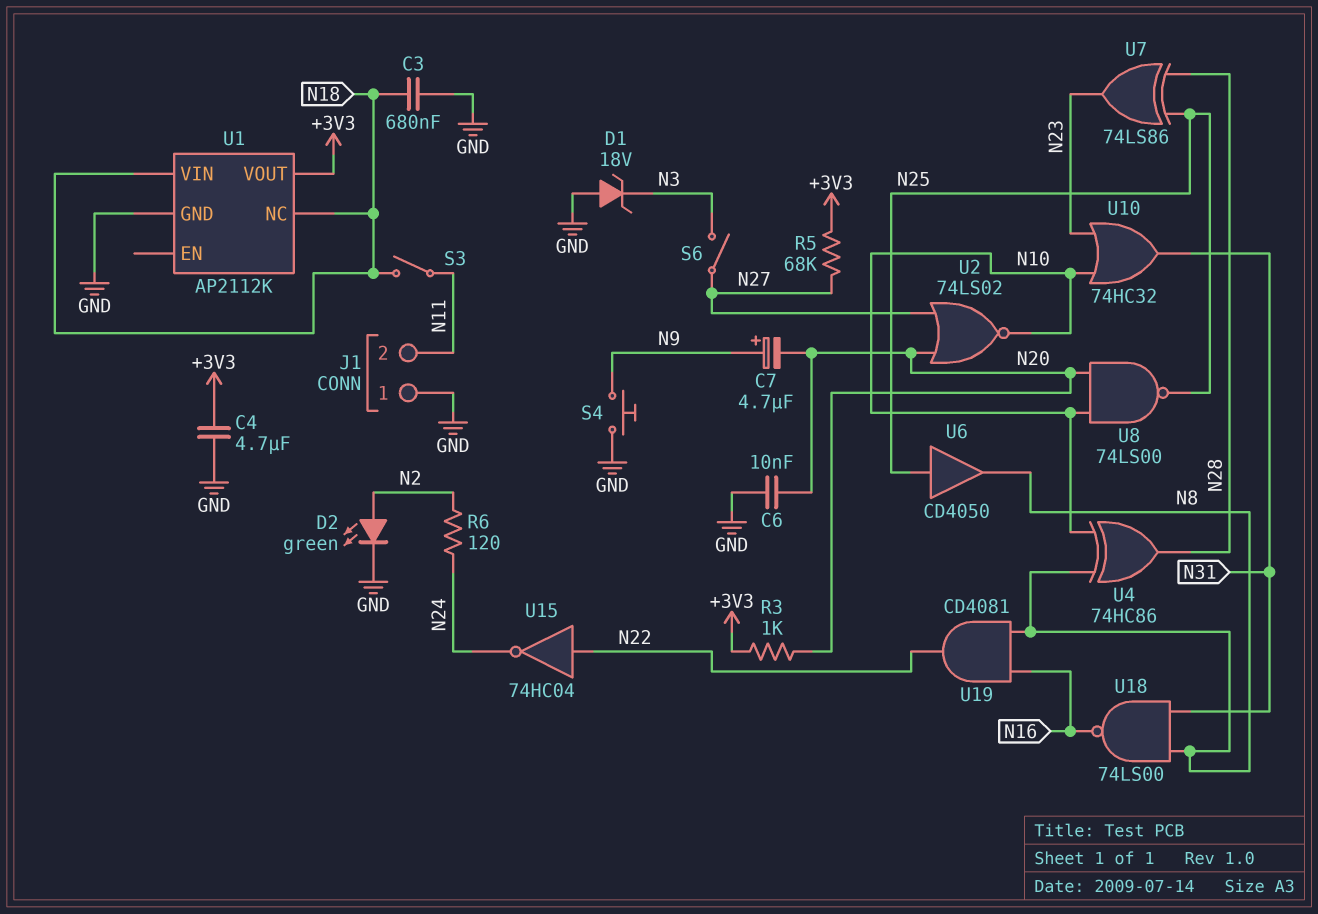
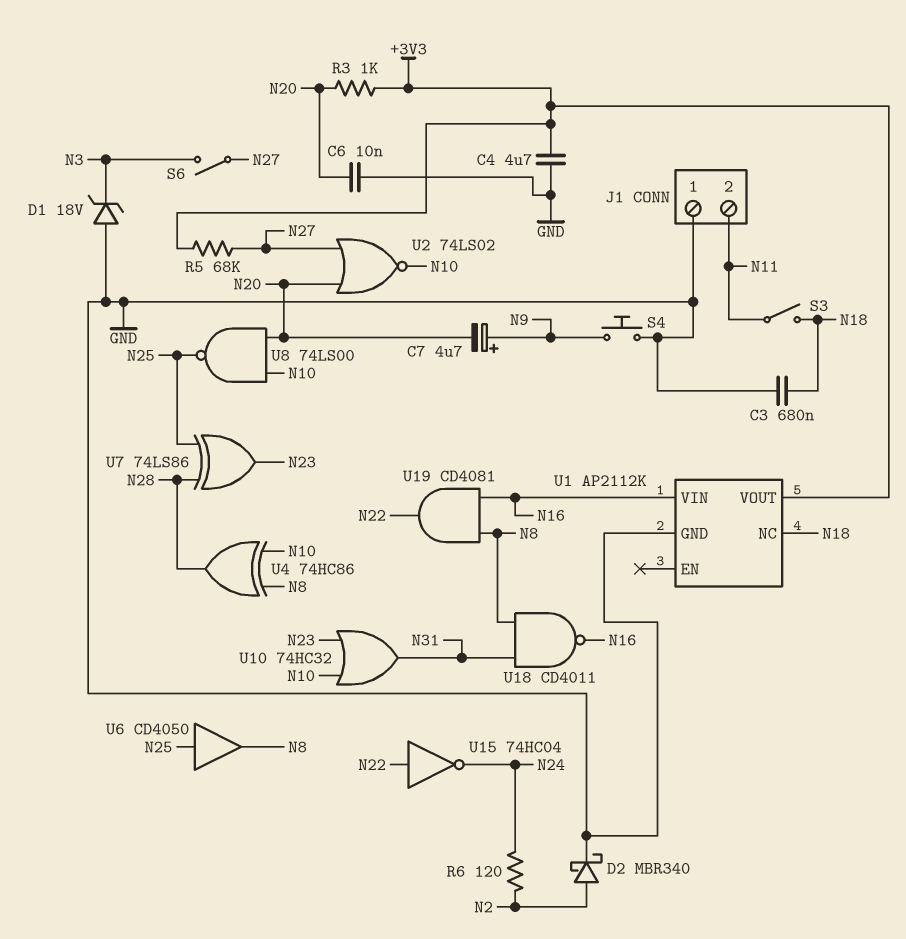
D2: LED green (A N2, K GND) -> schottky MBR340 (A N2, K GND)
U1 pin VIN: N18 -> N16
U18: NAND 74LS00 (in N8, in N31, out N16) -> NAND CD4011 (in N8, in N31, out N16)

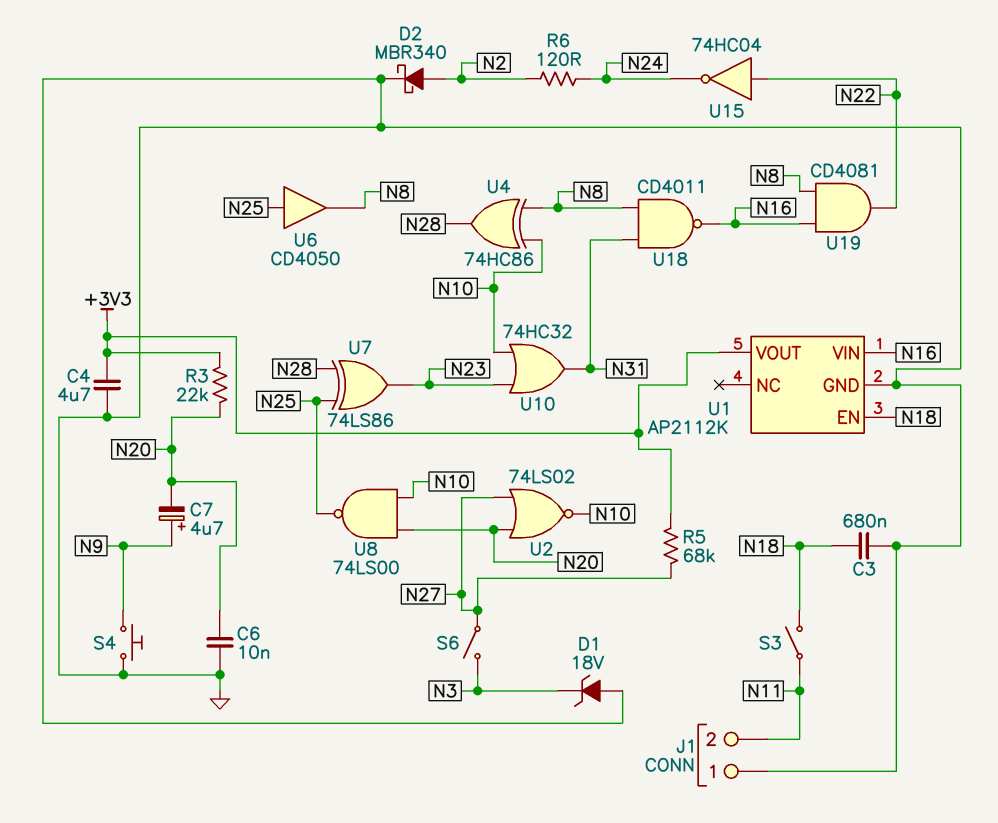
R3: 1k (+3V3, N20) -> 22k (+3V3, N20)
U1 pin EN: none -> N18
U1 pin NC: N18 -> none

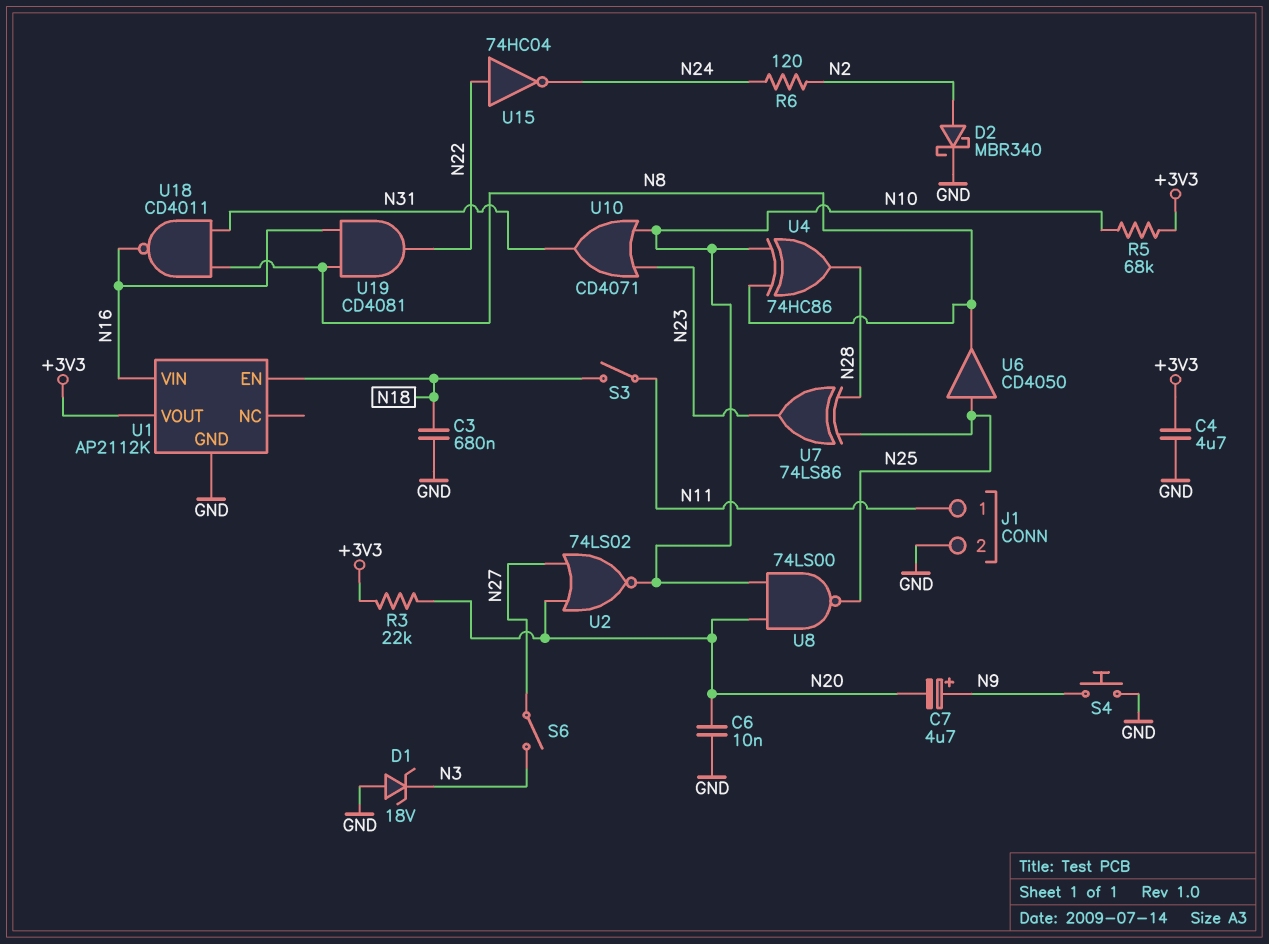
J1 pin 1: GND -> N11
J1 pin 2: N11 -> GND
R5: 68k (+3V3, N27) -> 68k (+3V3, N10)
U10: OR 74HC32 (in N10, in N23, out N31) -> OR CD4071 (in N10, in N23, out N31)

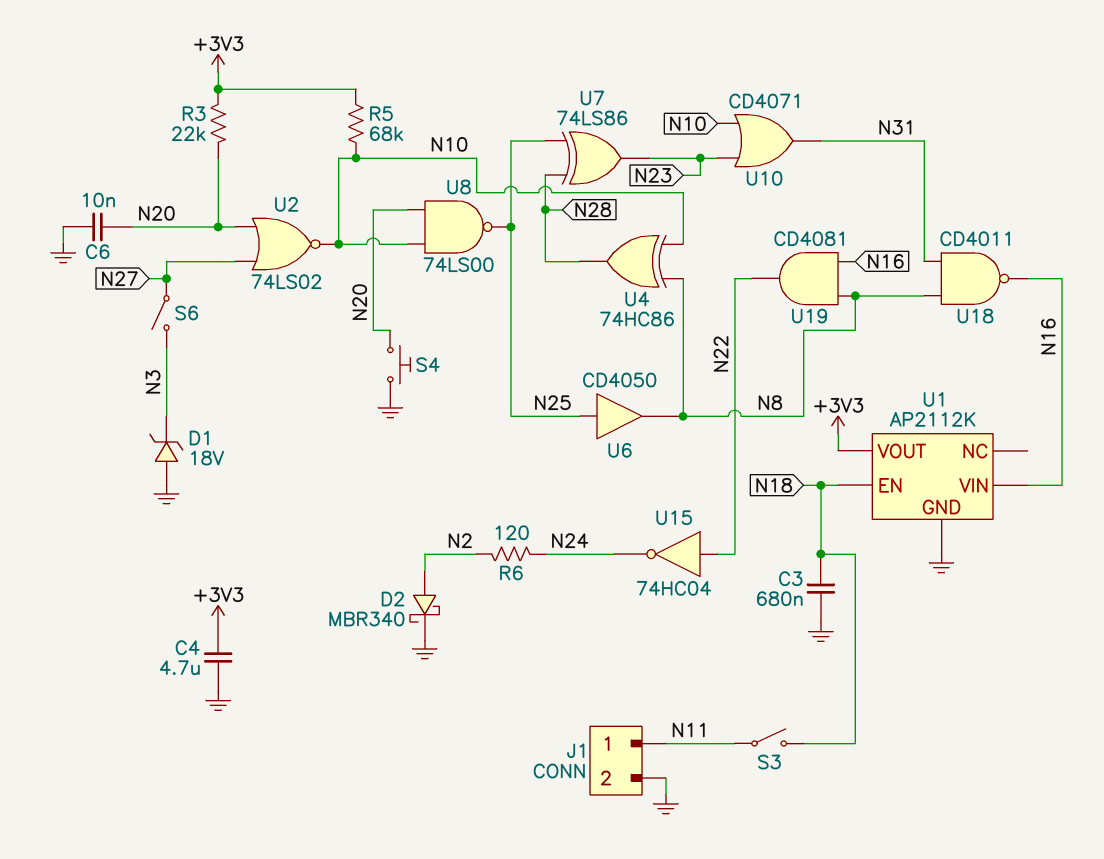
C7: 4.7uF (plus N9, minus N20) -> none
S4: button (GND, N9) -> button (GND, N20)

